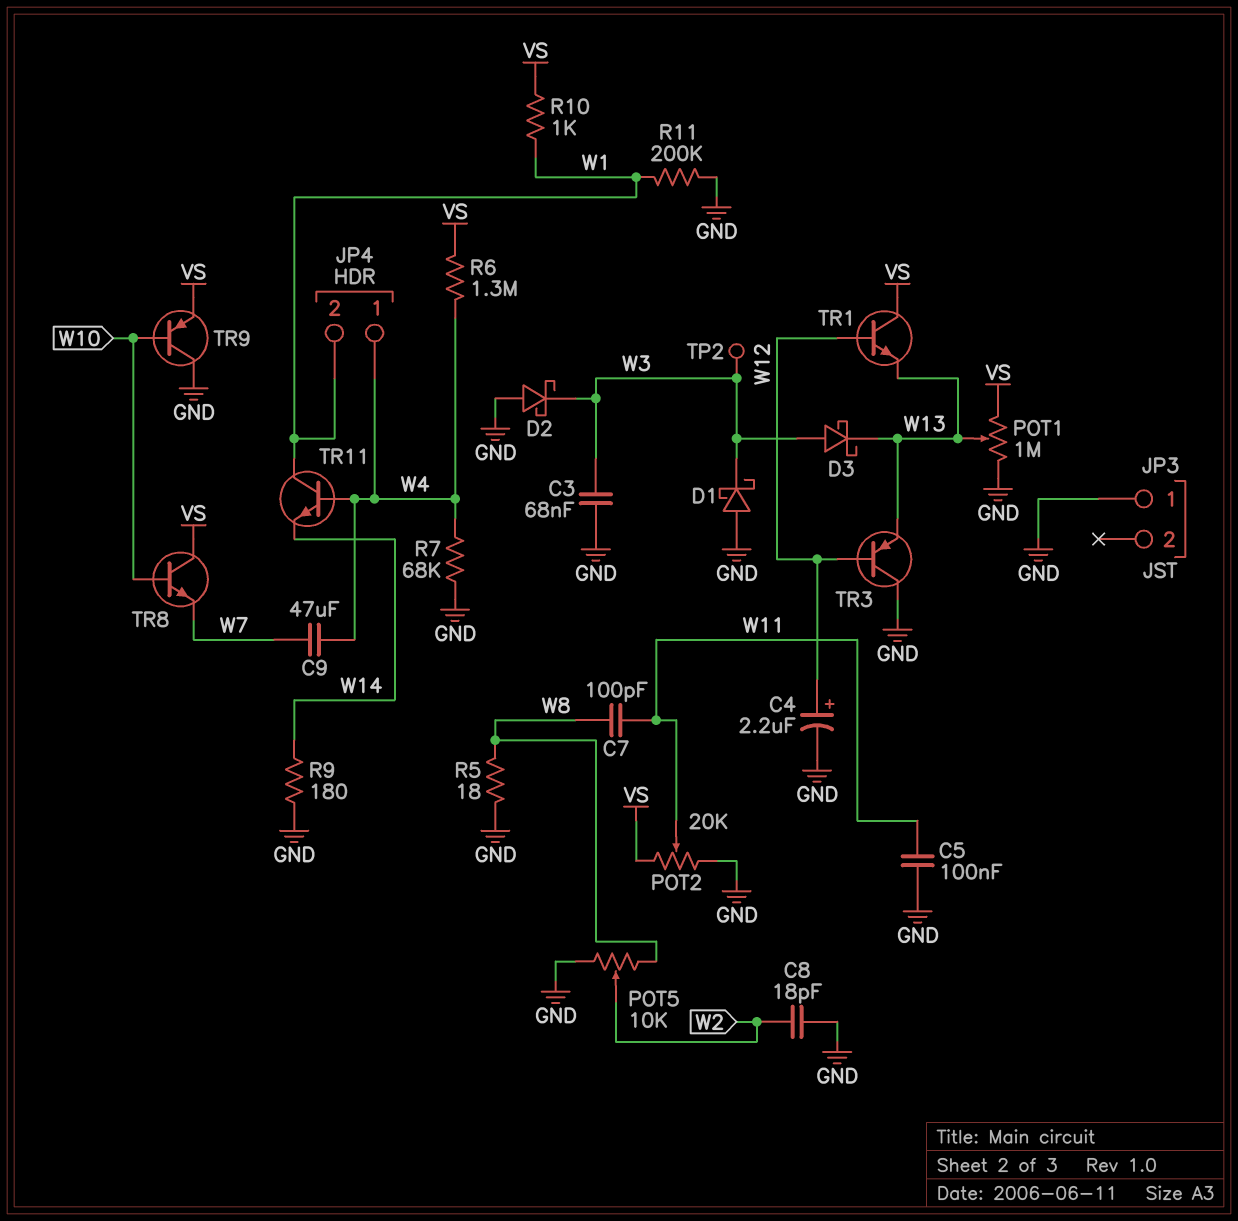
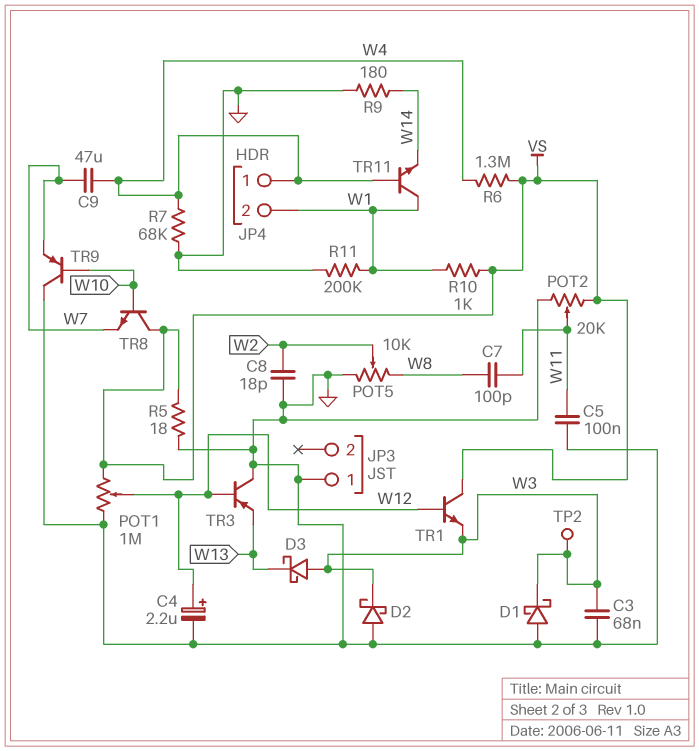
POT1: 1M (GND, VS, wiper W13) -> 1M (GND, VS, wiper W12)
R5: 18 (GND, W8) -> 18 (GND, VS)
TR1: NPN (B W12, C VS, E W13) -> NPN (B W12, C VS, E W3)
TR9: PNP (B W10, C GND, E VS) -> PNP (B W10, C GND, E W7)

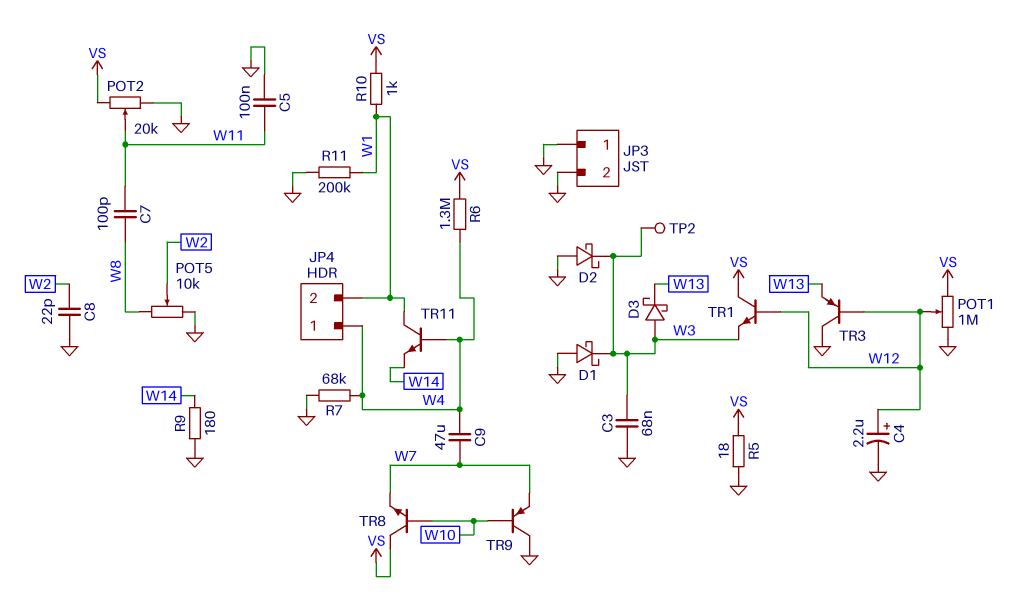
C8: 18pF (GND, W2) -> 22pF (GND, W2)
JP3 pin 2: none -> GND

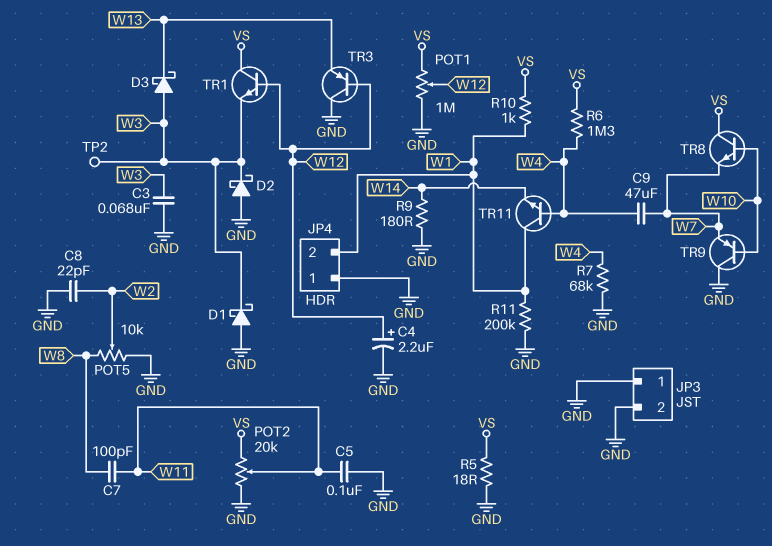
JP4 pin 1: W4 -> GND

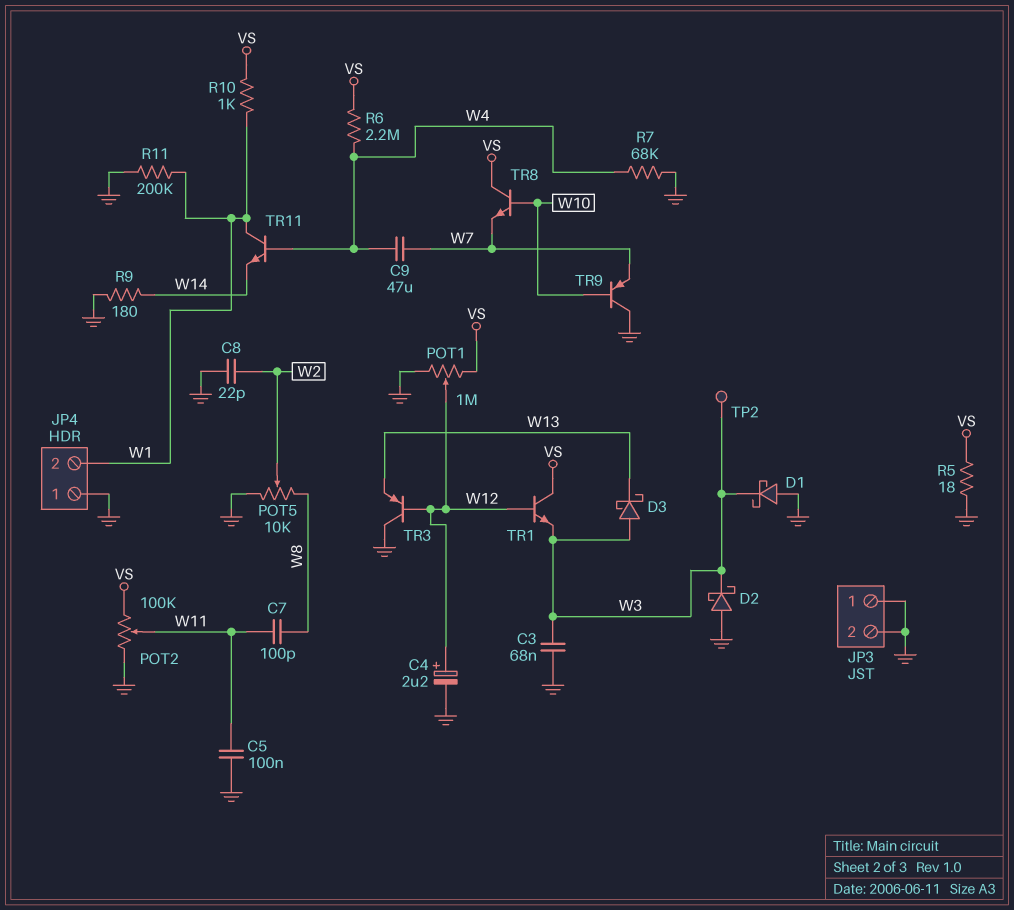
POT2: 20k (GND, VS, wiper W11) -> 100k (GND, VS, wiper W11)
R6: 1.3M (VS, W4) -> 2.2M (VS, W4)

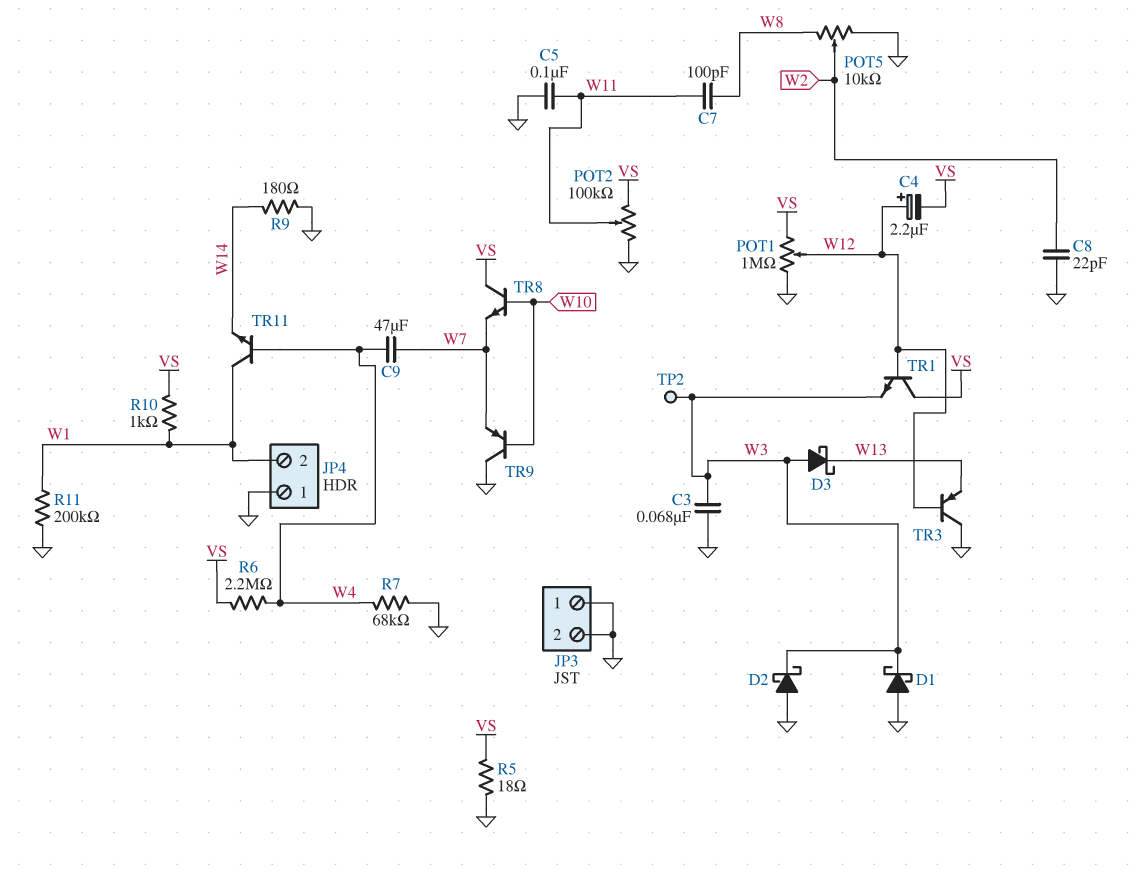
C4: 2.2uF (plus W12, minus GND) -> 2.2uF (plus W12, minus VS)

